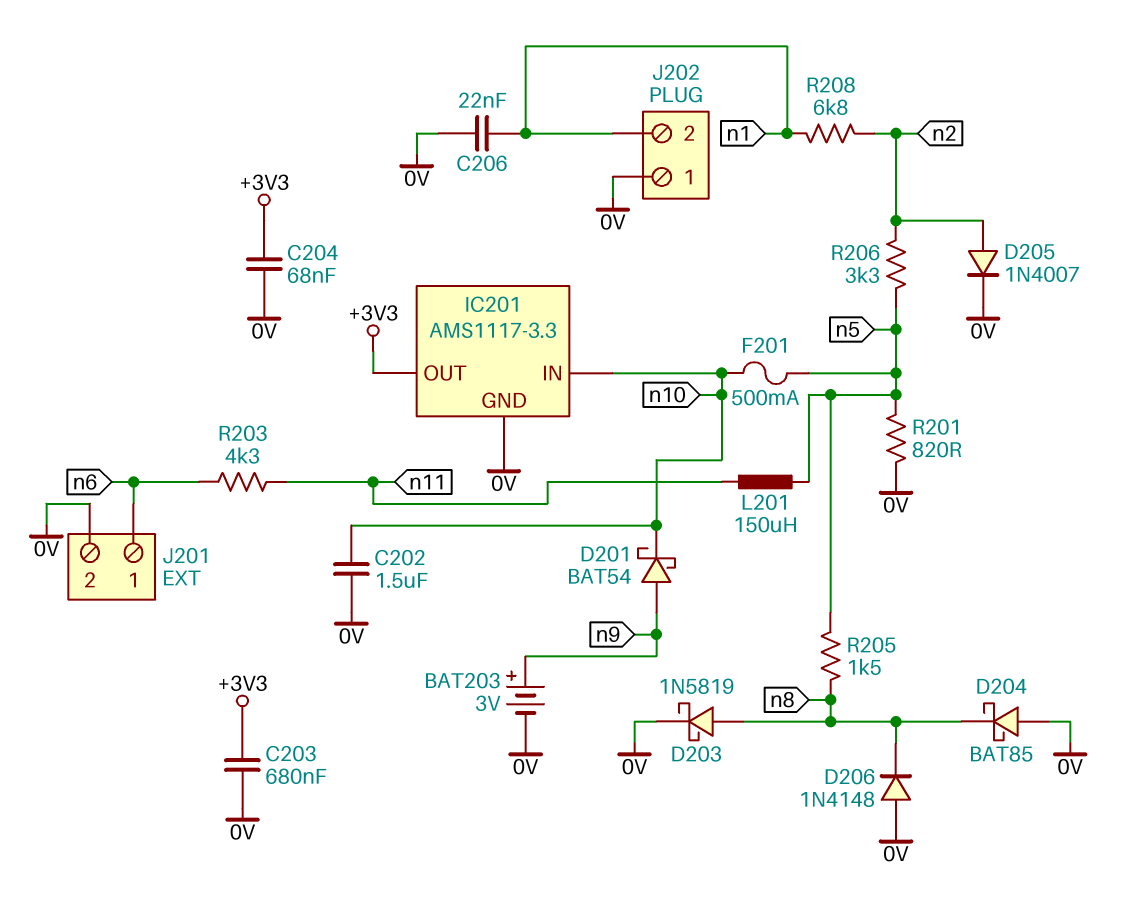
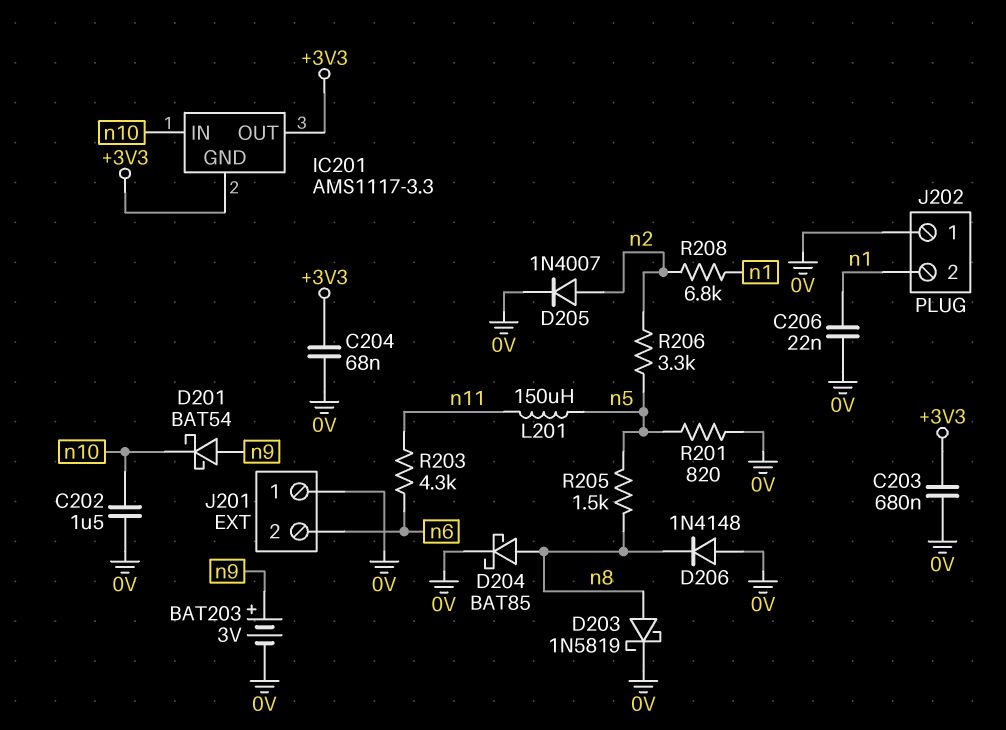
D204: schottky BAT85 (A 0V, K n8) -> schottky BAT85 (A n8, K 0V)
F201: 500mA (n5, n10) -> none
IC201 pin GND: 0V -> +3V3
J201 pin 1: n6 -> 0V
J201 pin 2: 0V -> n6

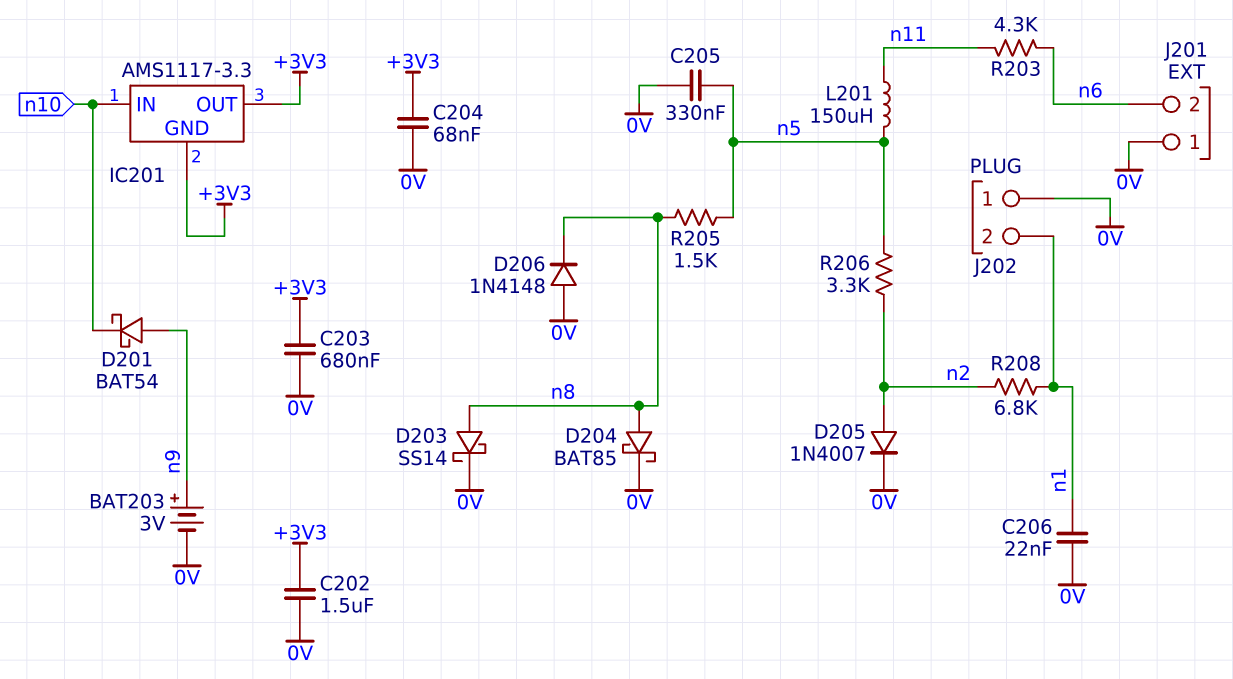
C202: 1.5uF (0V, n10) -> 1.5uF (+3V3, 0V)
C205: none -> 330nF (0V, n5)
D203: schottky 1N5819 (A n8, K 0V) -> schottky SS14 (A n8, K 0V)
R201: 820 (0V, n5) -> none

